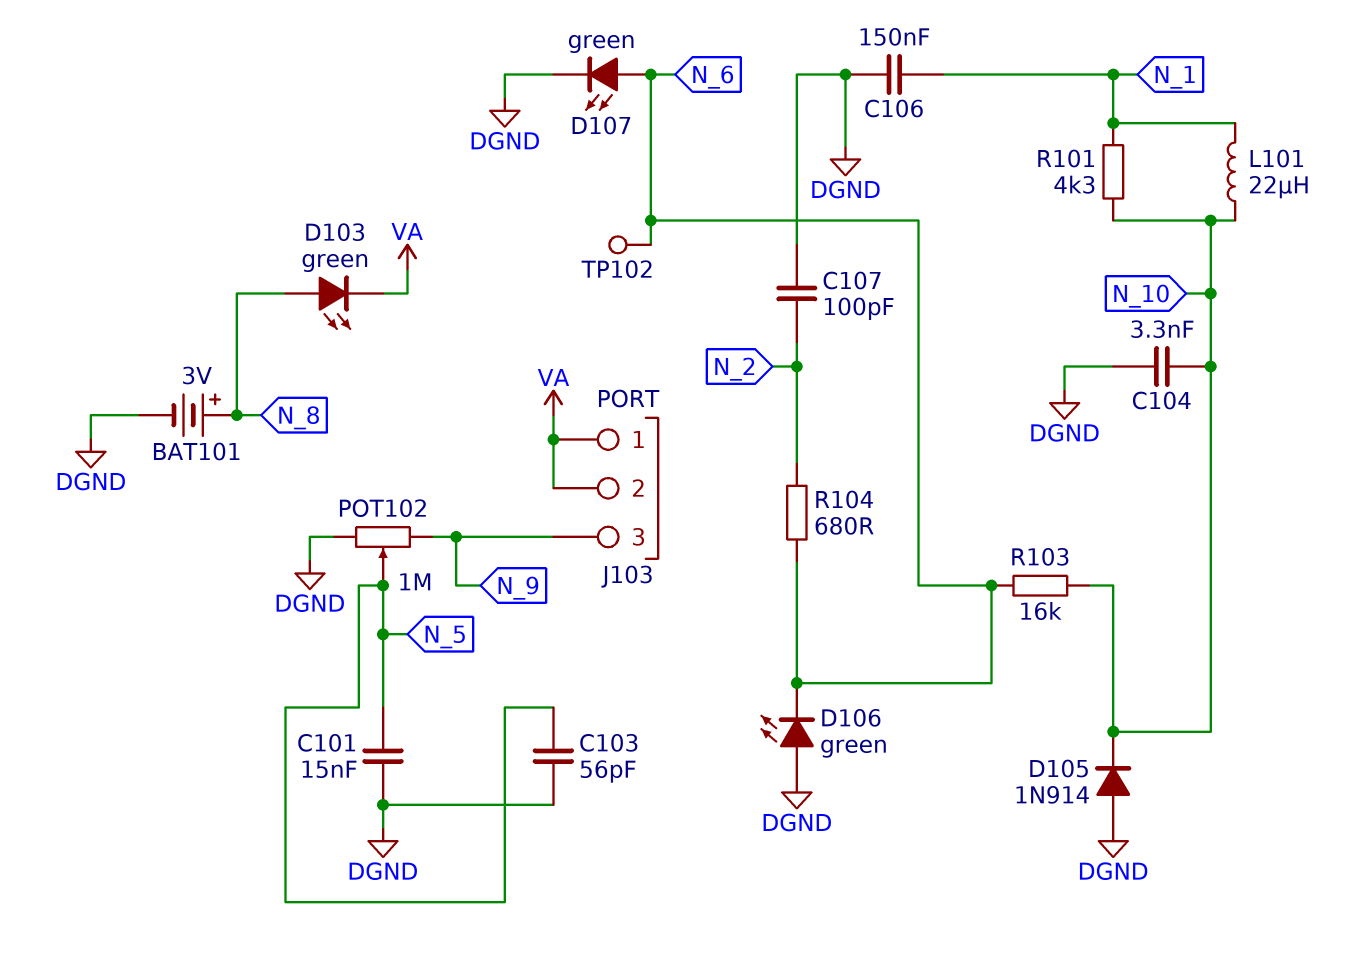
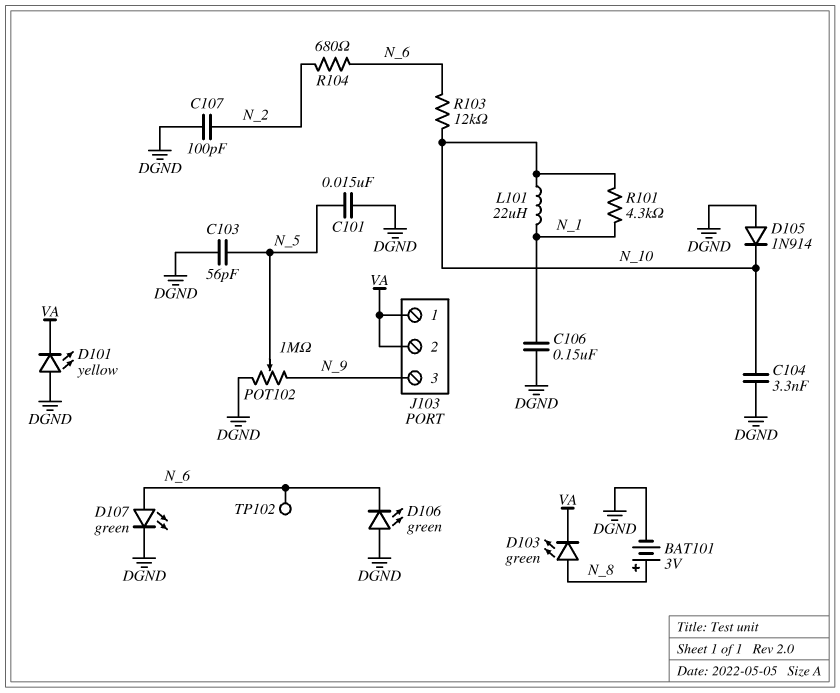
D101: none -> LED yellow (A DGND, K VA)
R103: 16k (N_6, N_10) -> 12k (N_6, N_10)

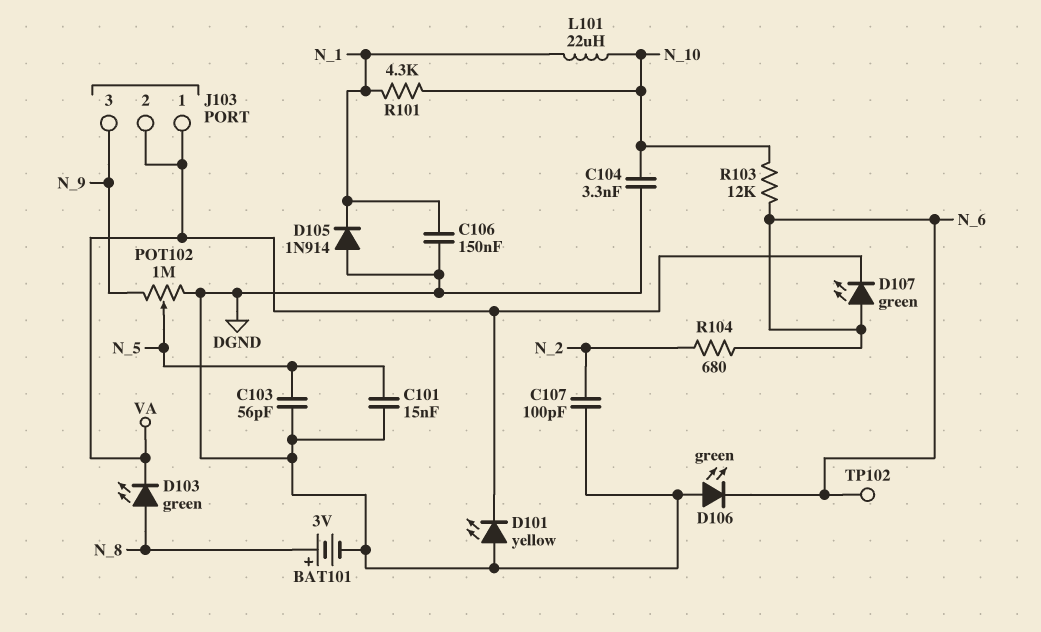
D105: diode 1N914 (A DGND, K N_10) -> diode 1N914 (A DGND, K N_1)
D107: LED green (A N_6, K DGND) -> LED green (A N_6, K VA)

